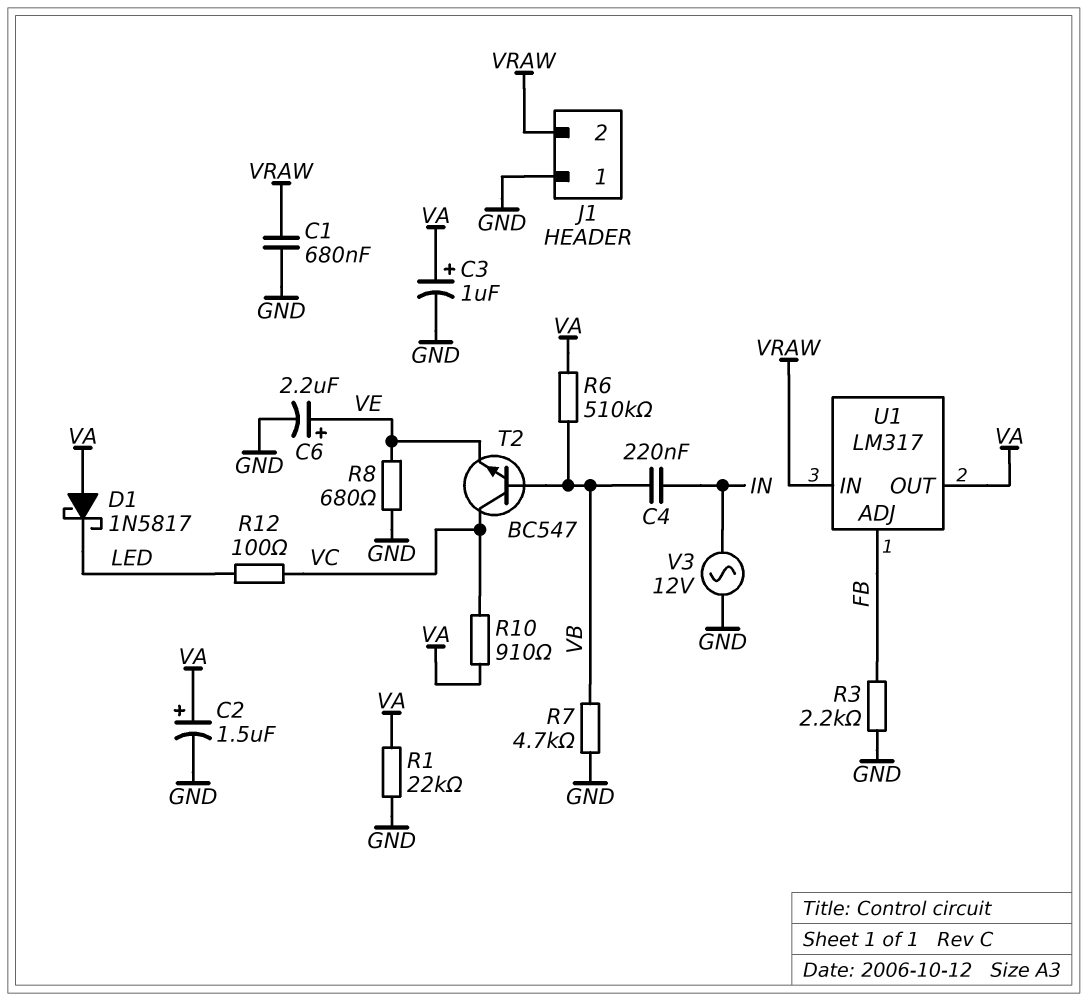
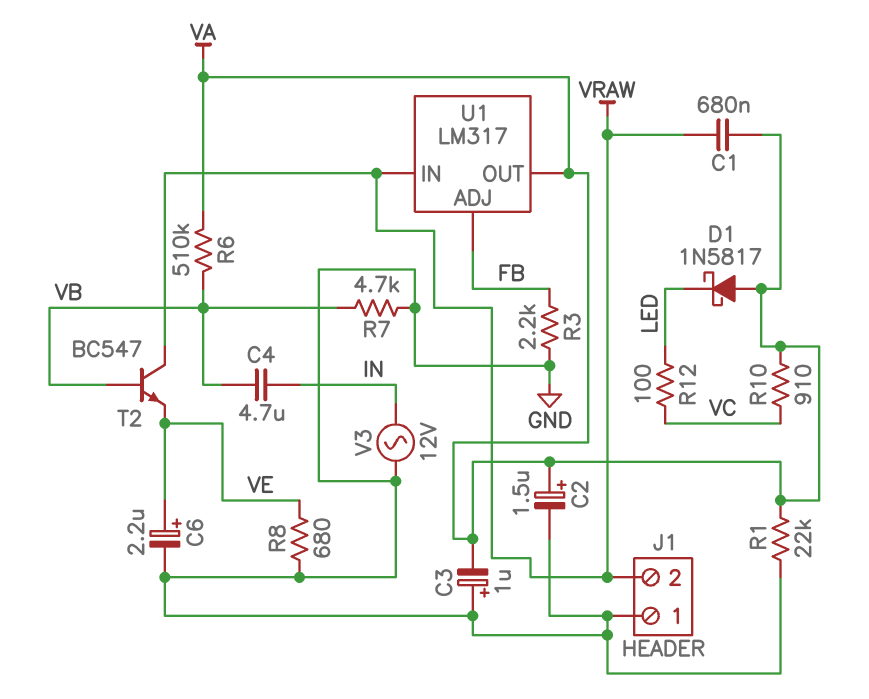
C1: 680nF (GND, VRAW) -> 680nF (VA, VRAW)
C3: 1uF (plus VA, minus GND) -> 1uF (plus GND, minus VA)
C4: 220nF (IN, VB) -> 4.7uF (IN, VB)
T2: NPN BC547 (B VB, C VC, E VE) -> NPN BC547 (B VB, C VRAW, E VE)

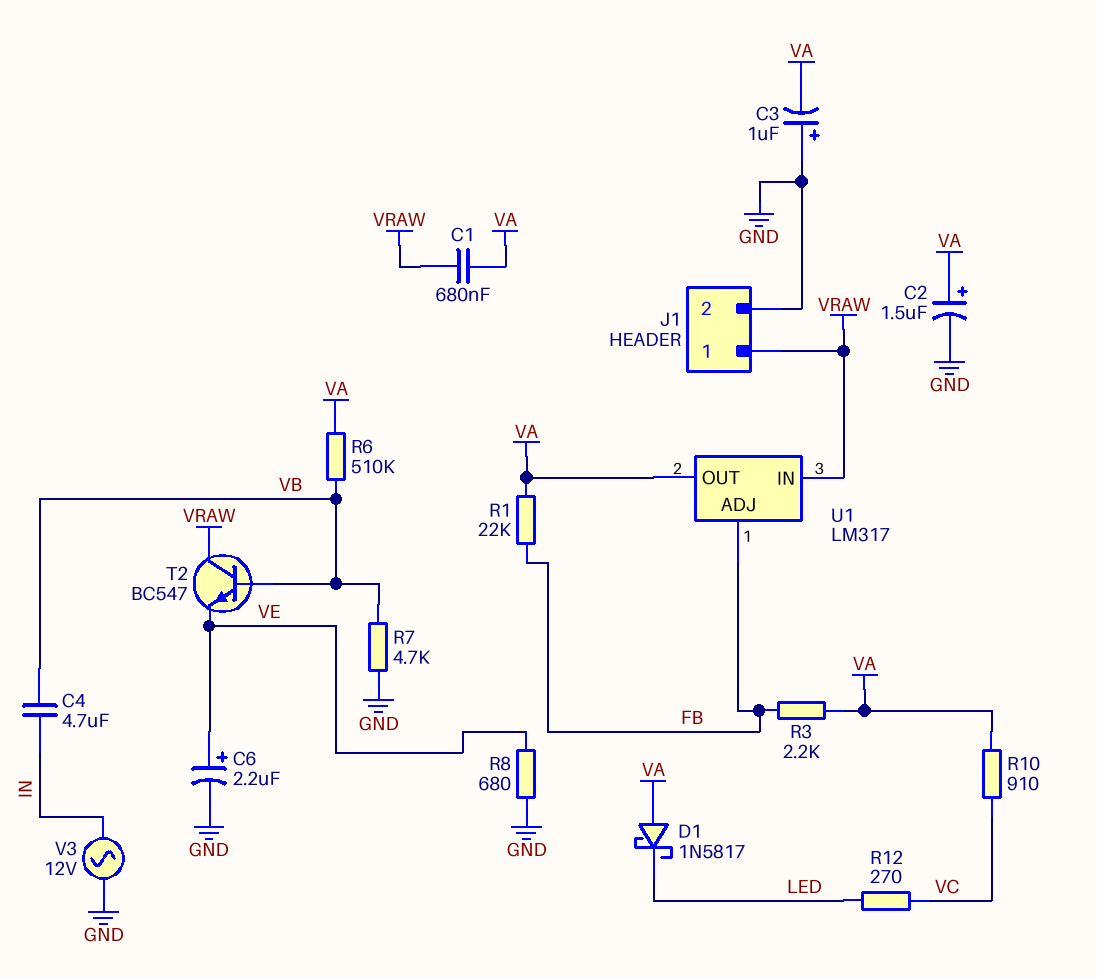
J1 pin 1: GND -> VRAW
J1 pin 2: VRAW -> GND
R1: 22k (GND, VA) -> 22k (FB, VA)
R3: 2.2k (FB, GND) -> 2.2k (FB, VA)
R12: 100 (LED, VC) -> 270 (LED, VC)

